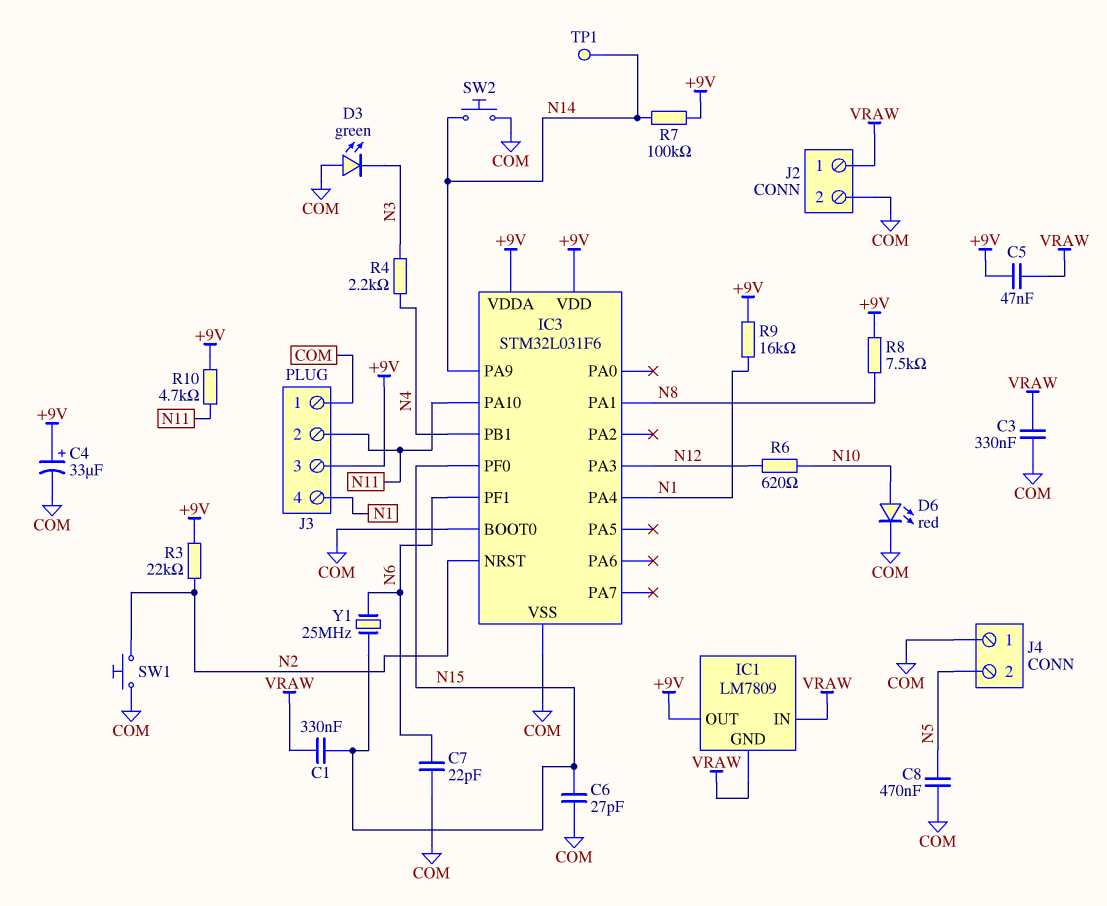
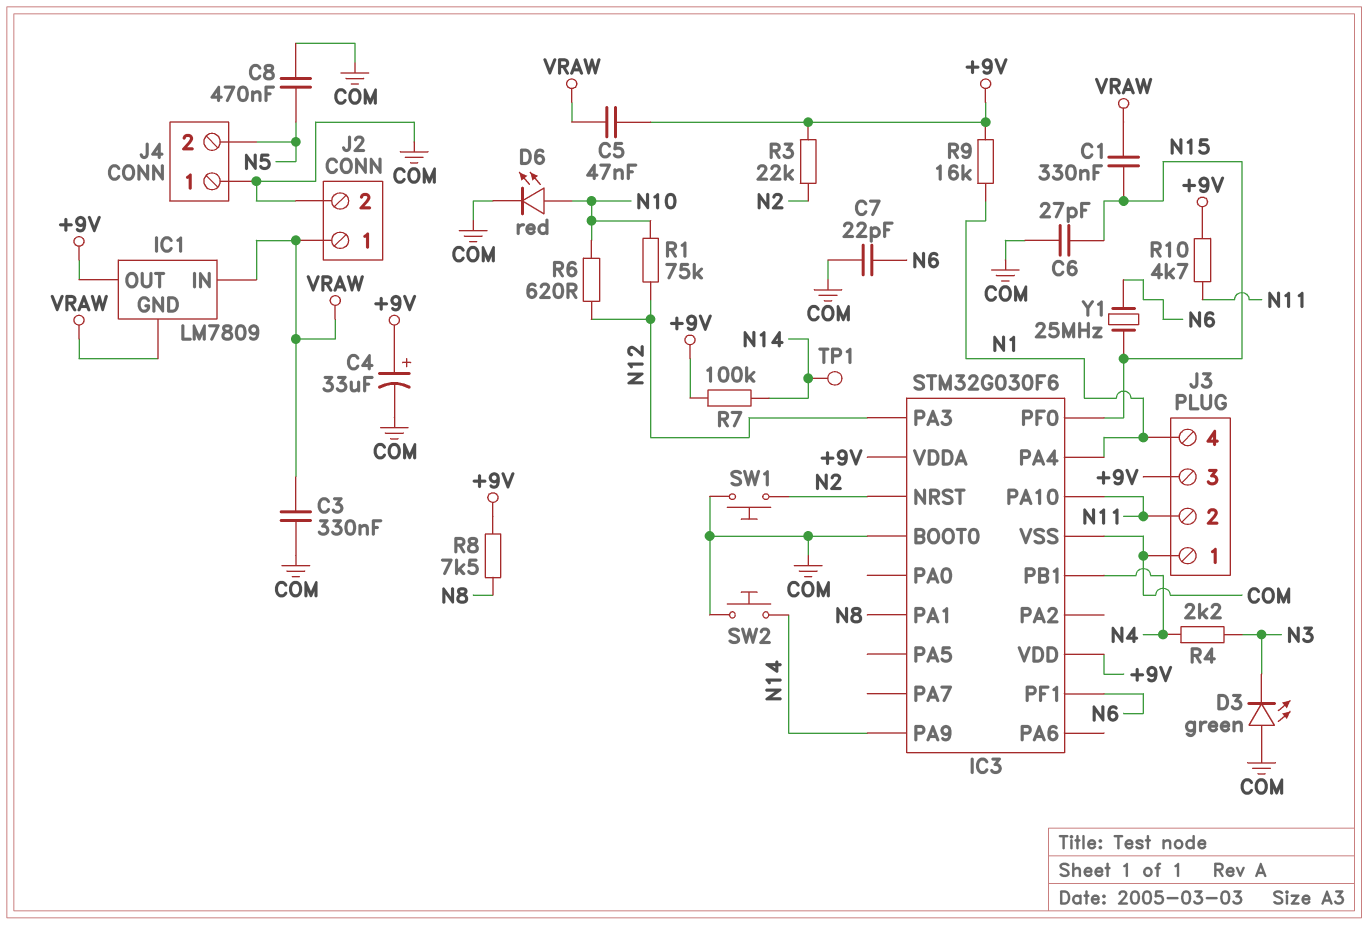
IC3: STM32L031F6 -> STM32G030F6
R1: none -> 75k (N10, N12)

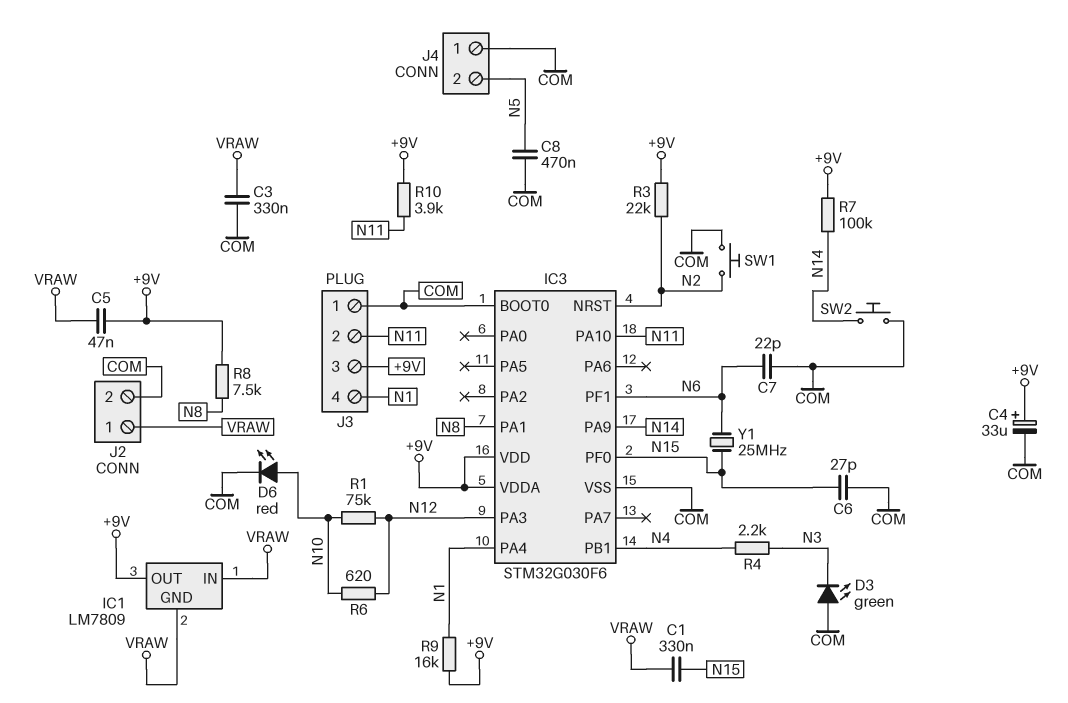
R10: 4.7k (+9V, N11) -> 3.9k (+9V, N11)
TP1: test point (N14) -> none

